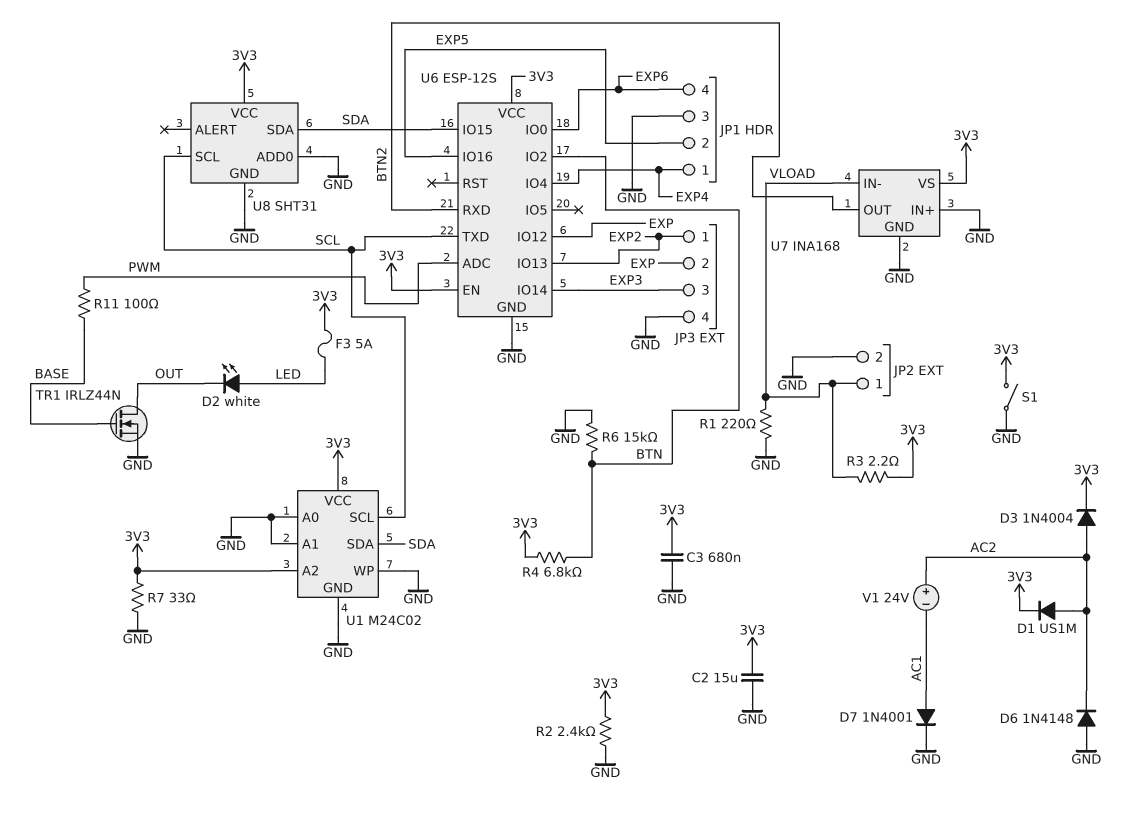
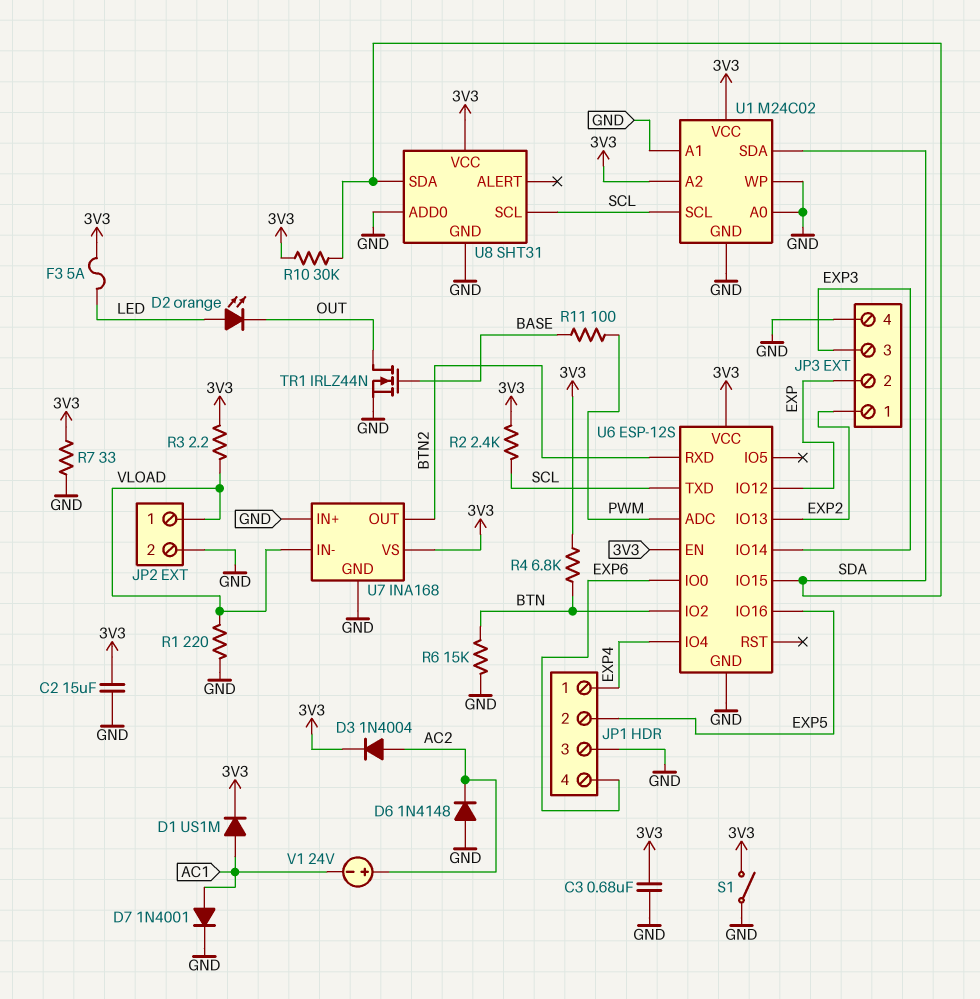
D1: diode US1M (A AC2, K 3V3) -> diode US1M (A AC1, K 3V3)
D2: LED white (A LED, K OUT) -> LED orange (A LED, K OUT)
R2: 2.4k (3V3, GND) -> 2.4k (3V3, SCL)
R10: none -> 30k (3V3, SDA)

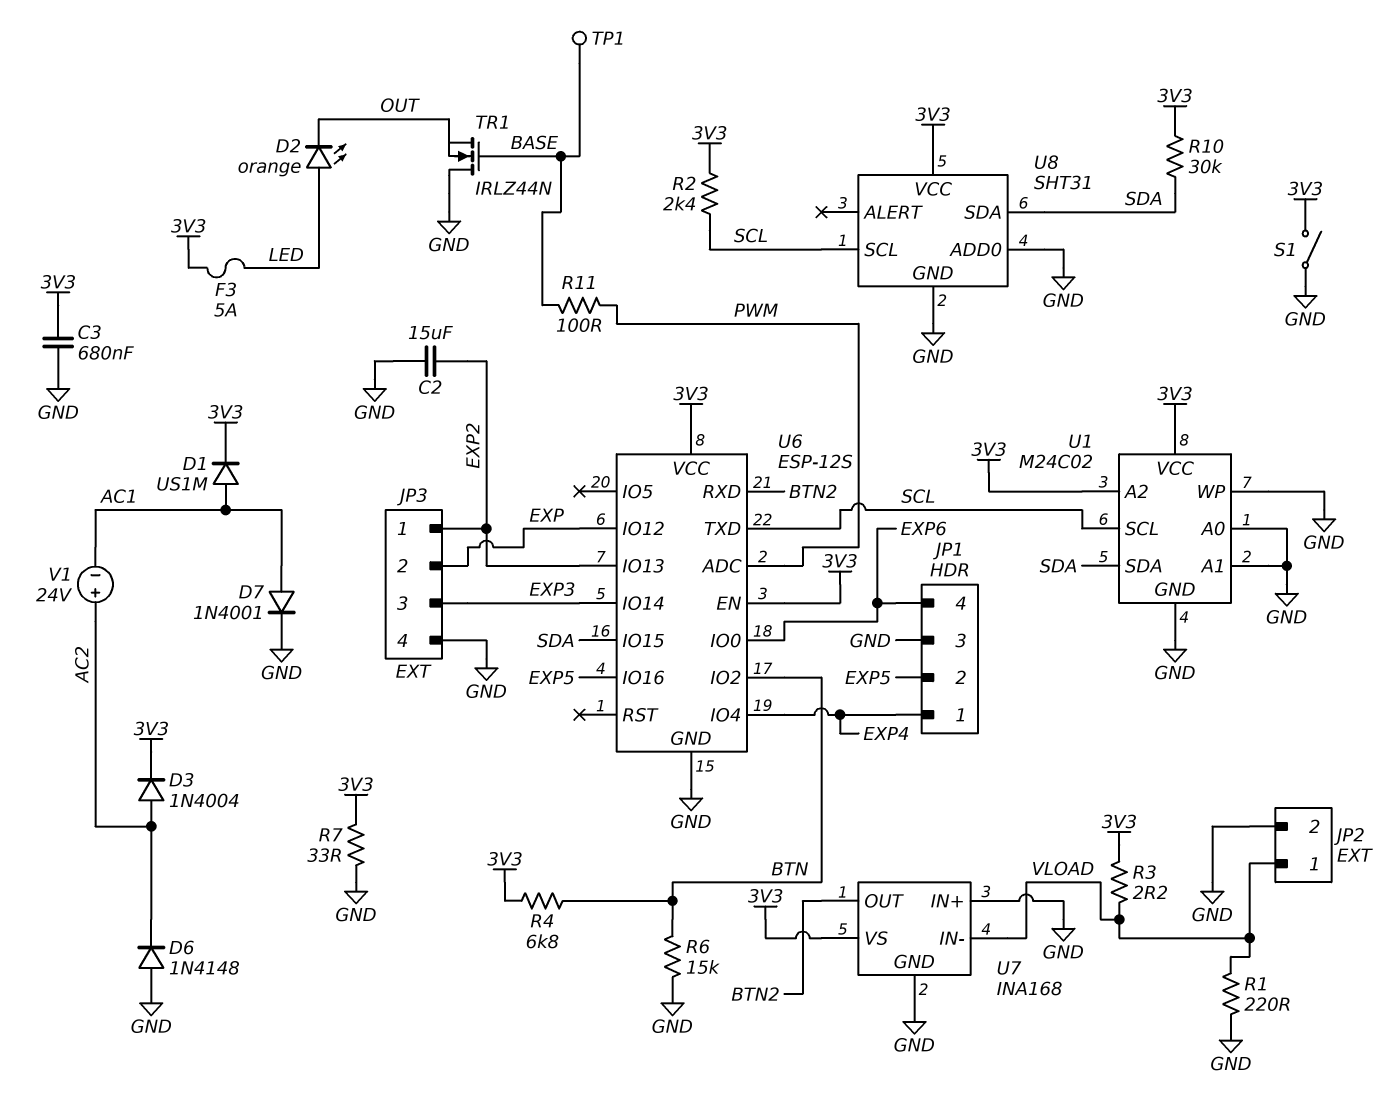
C2: 15uF (3V3, GND) -> 15uF (EXP2, GND)
TP1: none -> test point (BASE)
TR1: NMOS IRLZ44N (G BASE, D OUT, S GND) -> NMOS IRLZ44N (G BASE, D GND, S OUT)

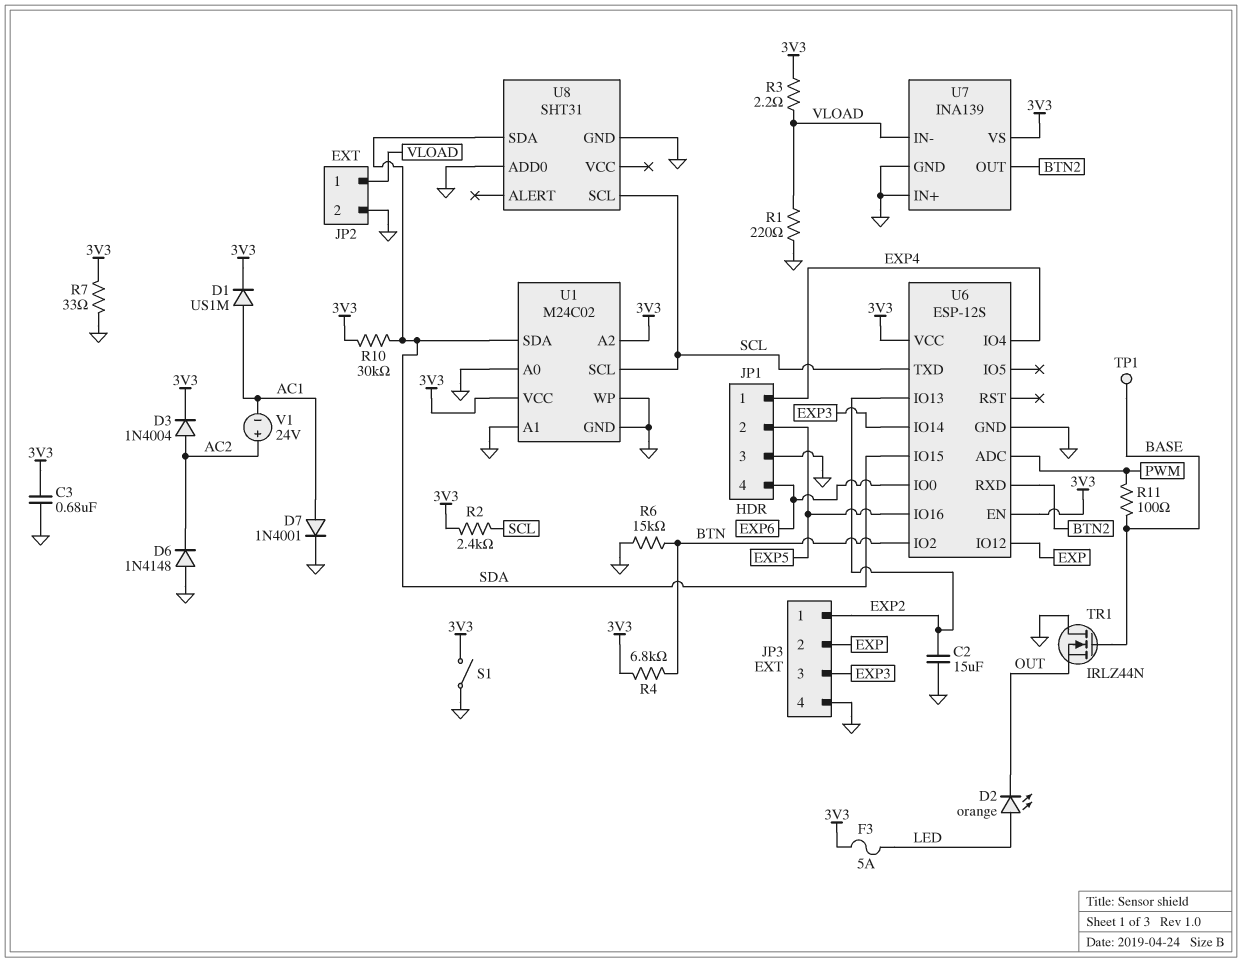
U7: INA168 -> INA139
U8 pin VCC: 3V3 -> none

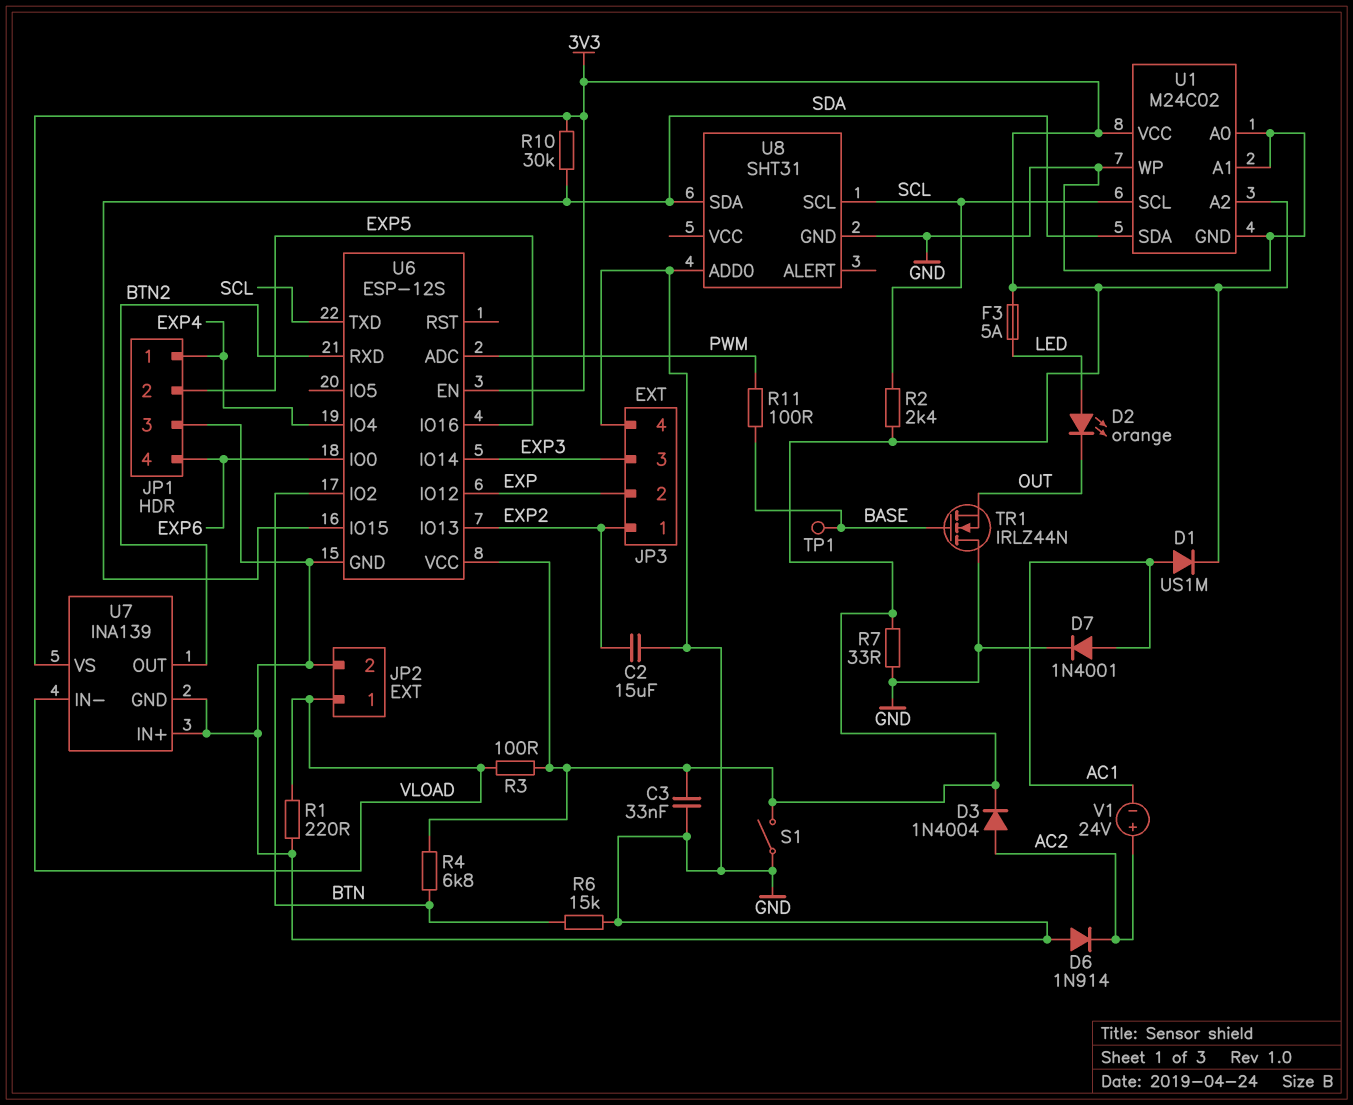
C3: 680nF (3V3, GND) -> 33nF (3V3, GND)
D6: diode 1N4148 (A GND, K AC2) -> diode 1N914 (A GND, K AC2)
R3: 2.2 (3V3, VLOAD) -> 100 (3V3, VLOAD)

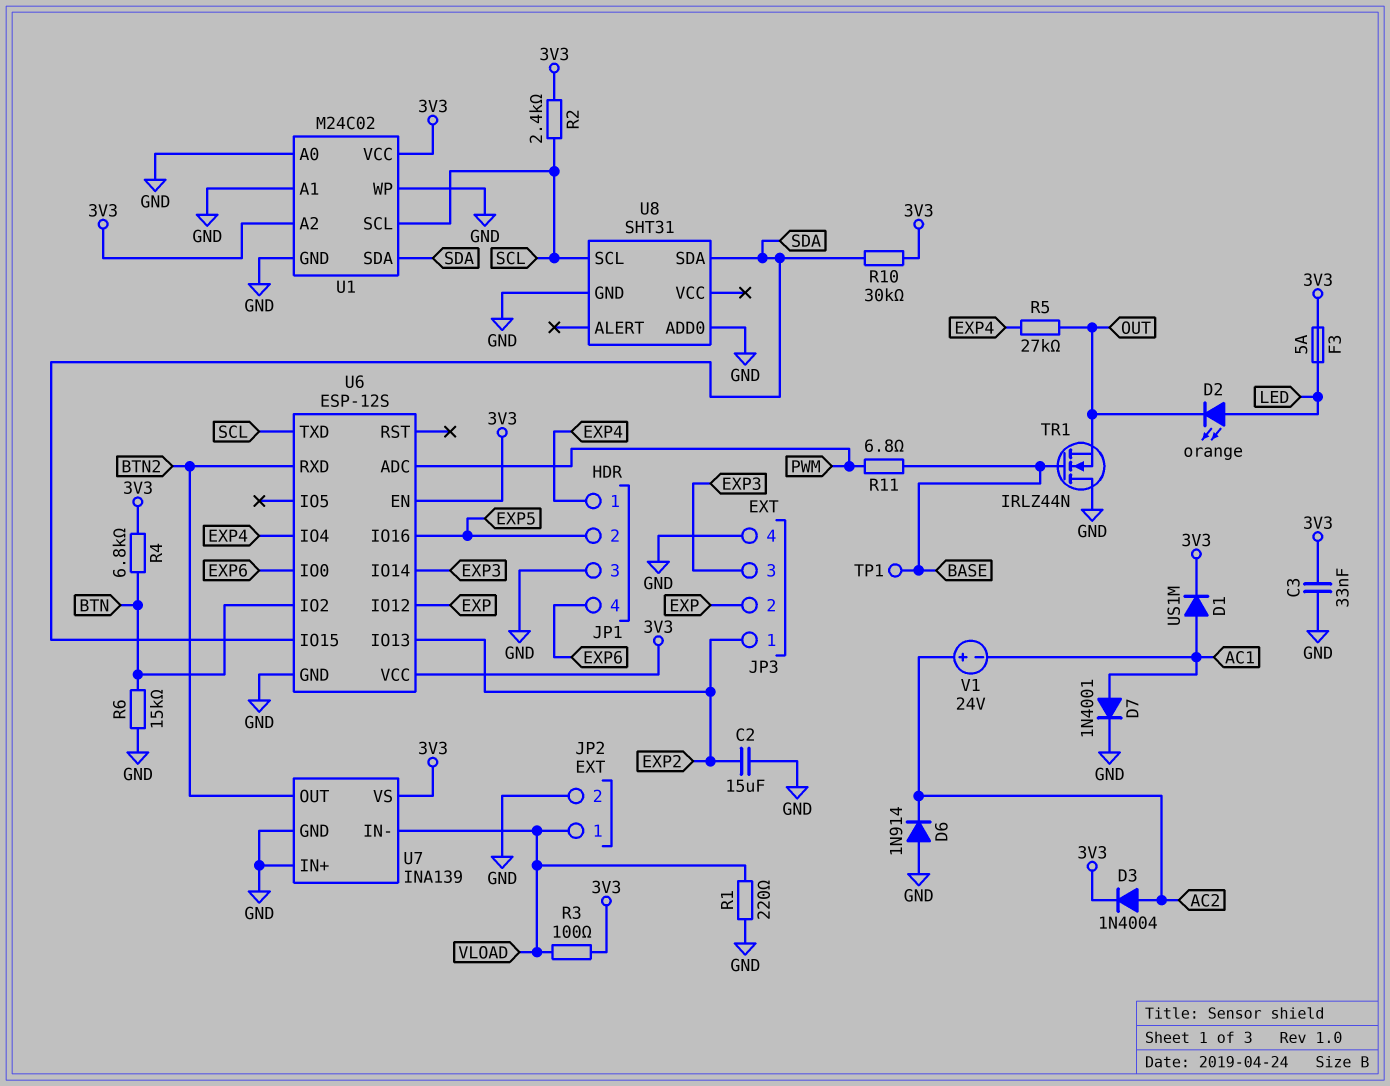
R5: none -> 27k (EXP4, OUT)
R7: 33 (3V3, GND) -> none
R11: 100 (BASE, PWM) -> 6.8 (BASE, PWM)
S1: switch (3V3, GND) -> none

